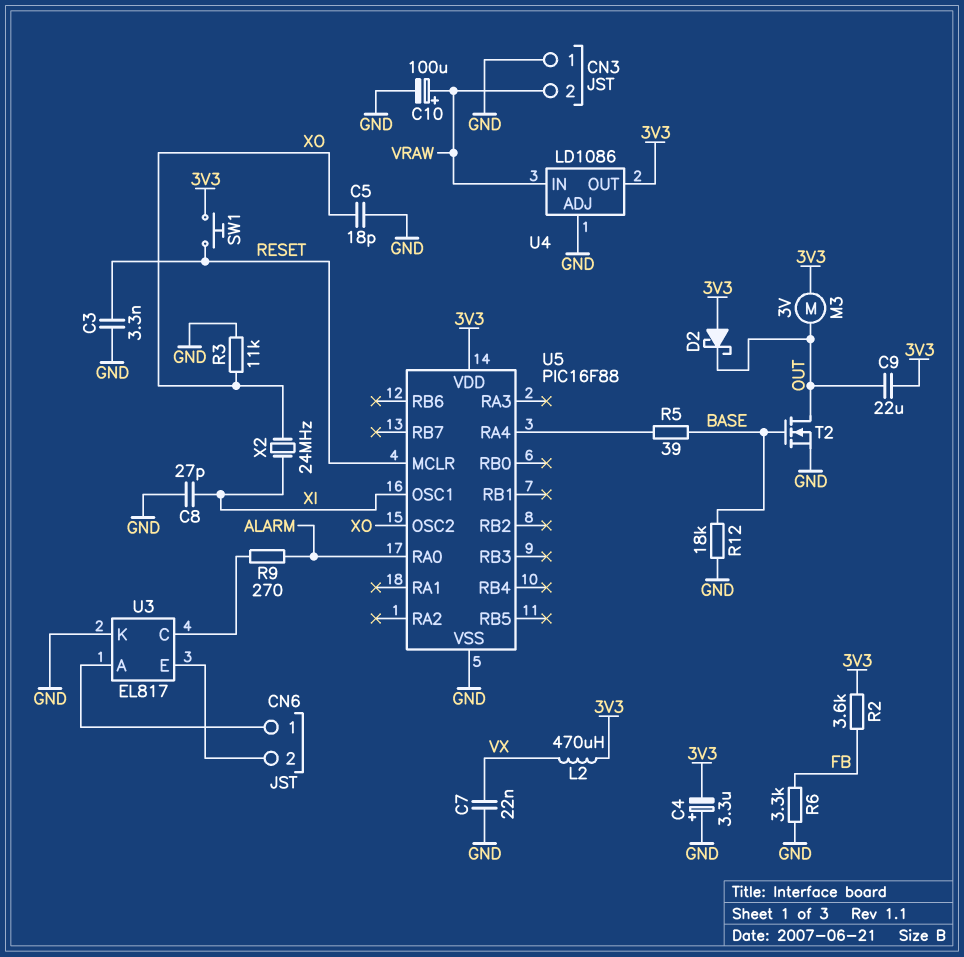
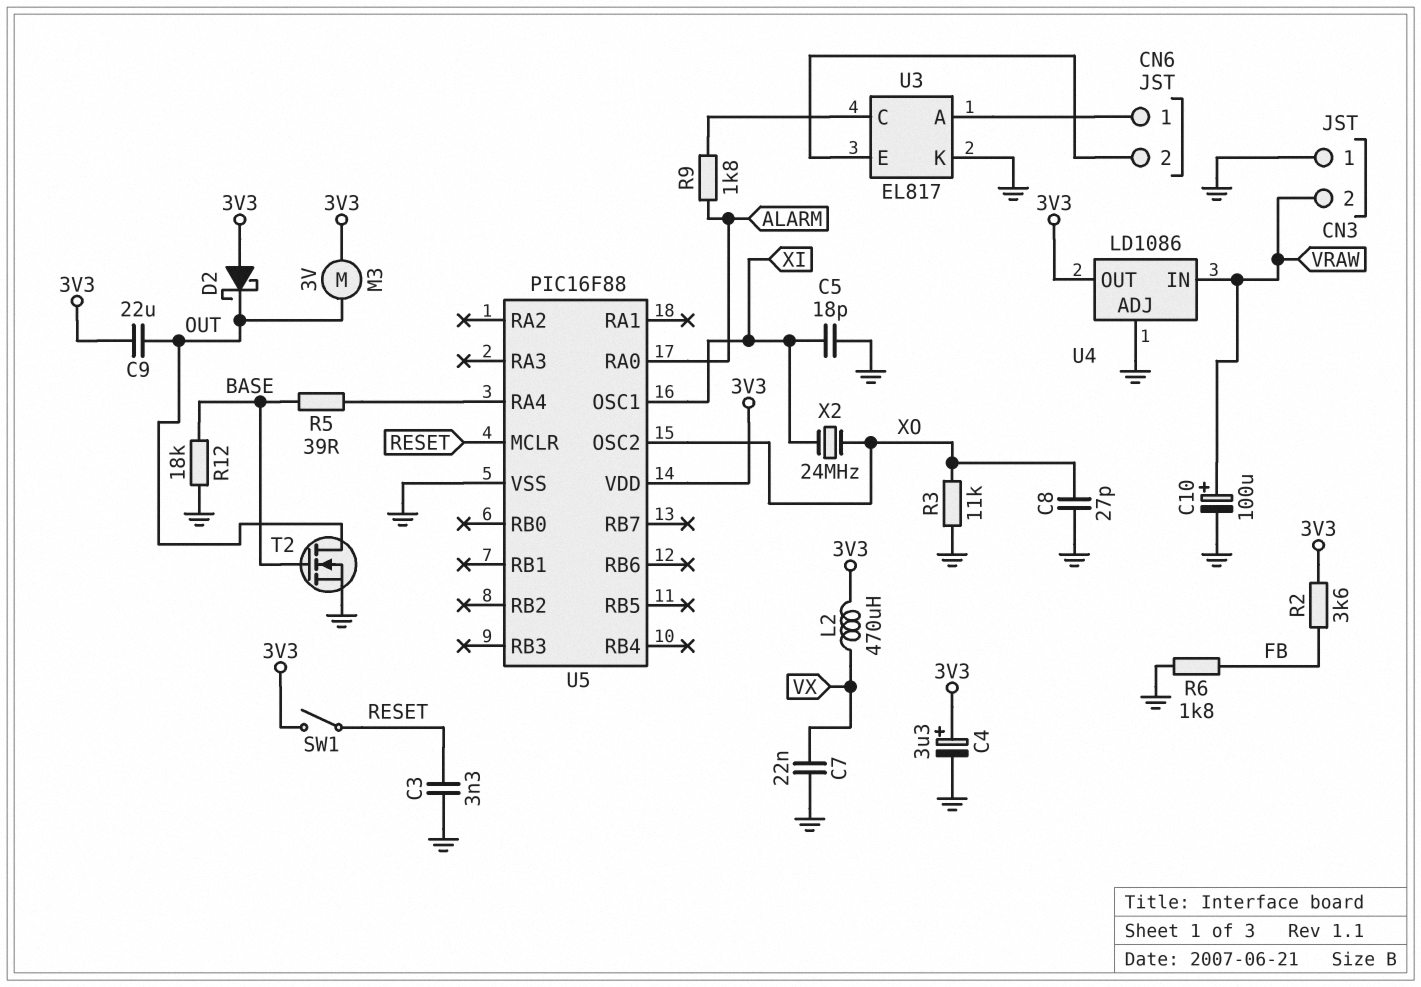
C4: 3.3uF (plus GND, minus 3V3) -> 3.3uF (plus 3V3, minus GND)
C5: 18pF (GND, XO) -> 18pF (GND, XI)
C8: 27pF (GND, XI) -> 27pF (GND, XO)
R6: 3.3k (FB, GND) -> 1.8k (FB, GND)
R9: 270 (ALARM, U3/C) -> 1.8k (ALARM, U3/C)
SW1: button (3V3, RESET) -> switch (3V3, RESET)

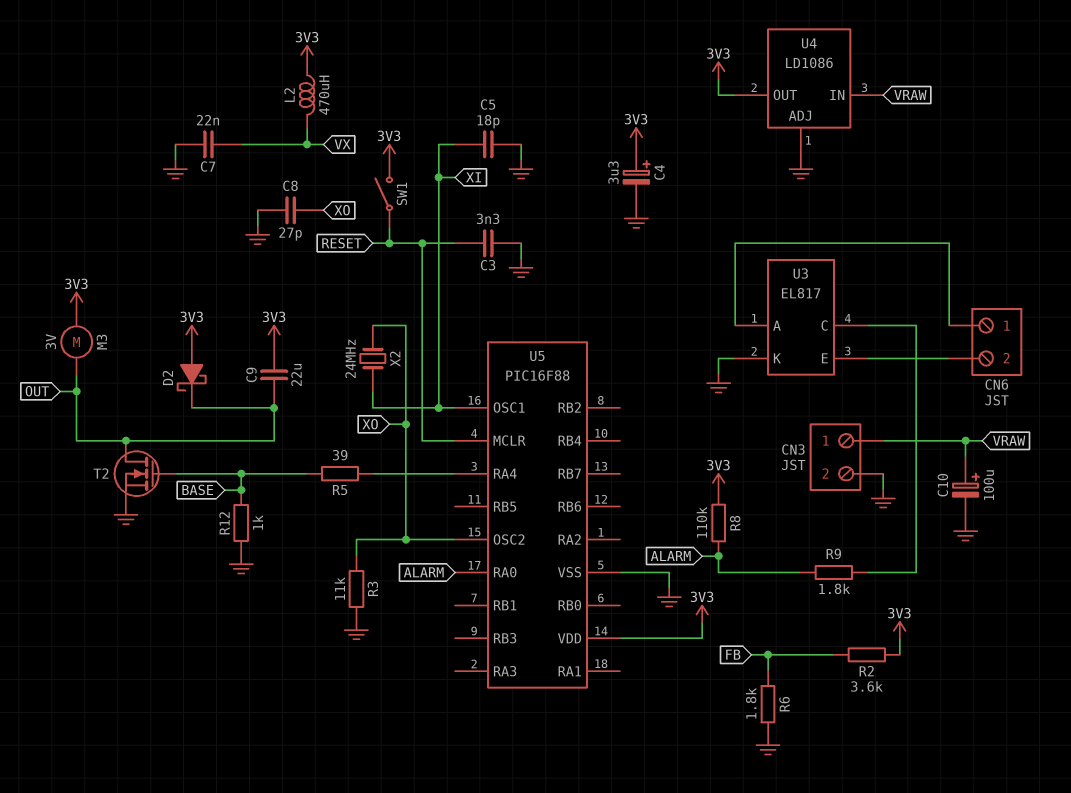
CN3 pin 1: GND -> VRAW
CN3 pin 2: VRAW -> GND
R8: none -> 110k (3V3, ALARM)
R12: 18k (BASE, GND) -> 1k (BASE, GND)

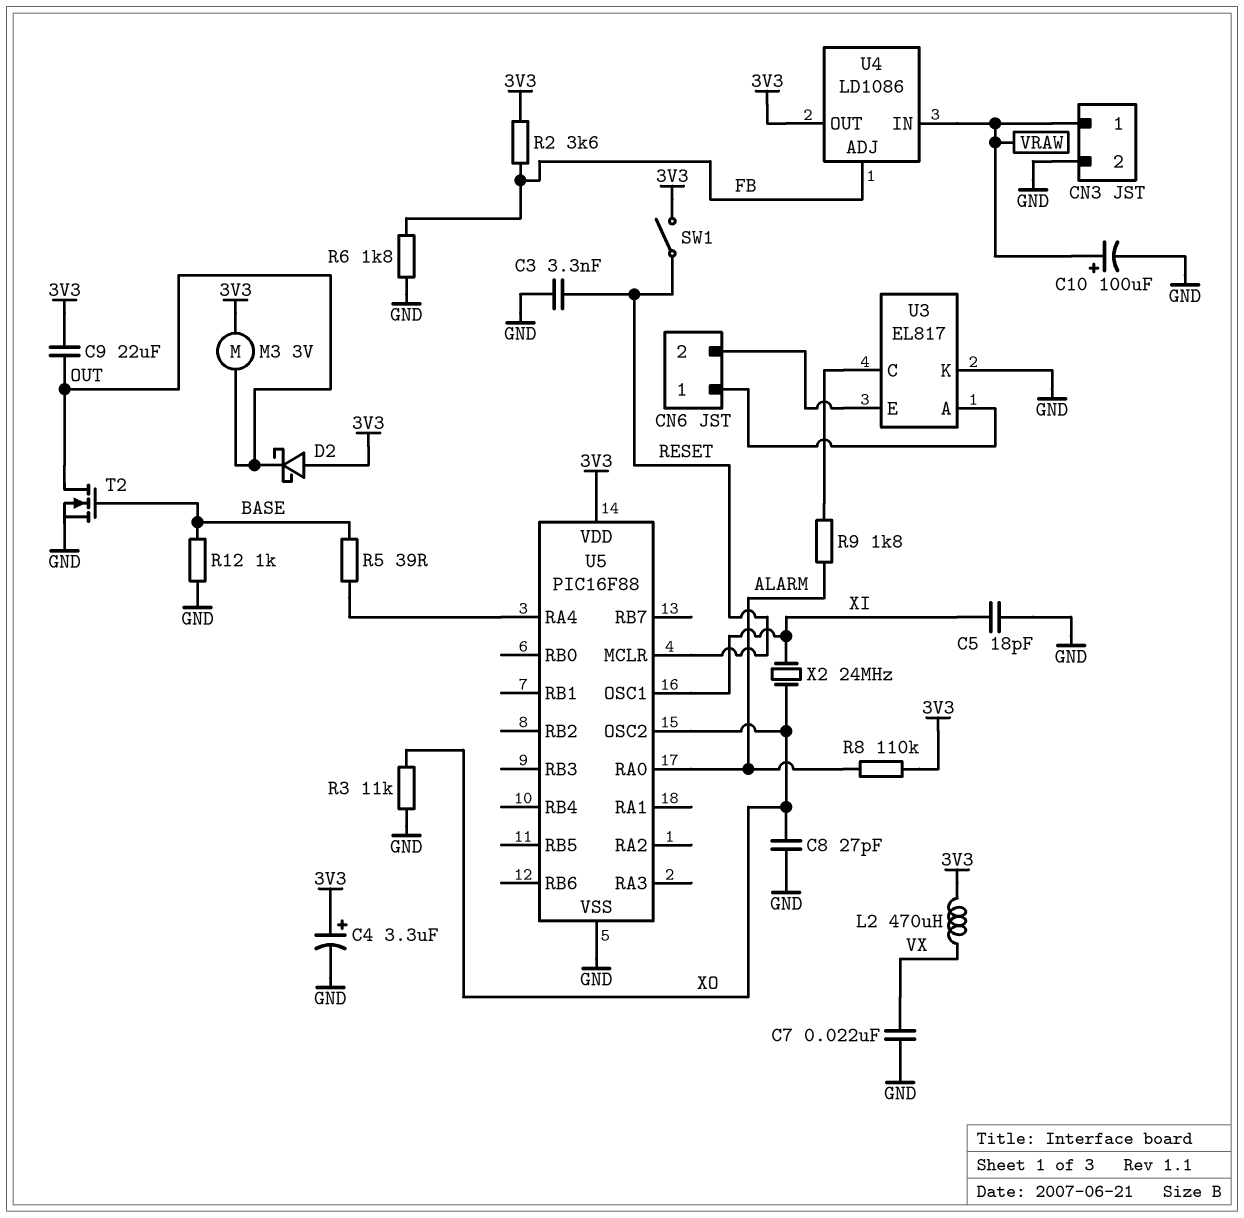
U4 pin ADJ: GND -> FB

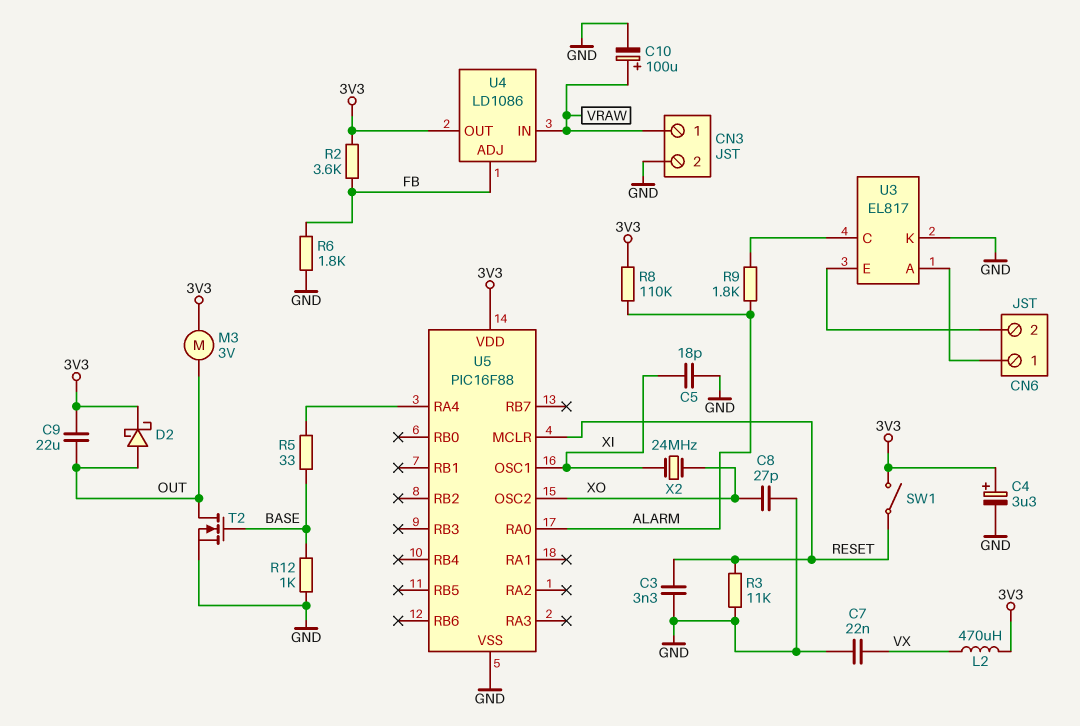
D2: schottky (A 3V3, K OUT) -> schottky (A OUT, K 3V3)
R3: 11k (GND, XO) -> 11k (GND, RESET)
R5: 39 (BASE, U5/RA4) -> 33 (BASE, U5/RA4)

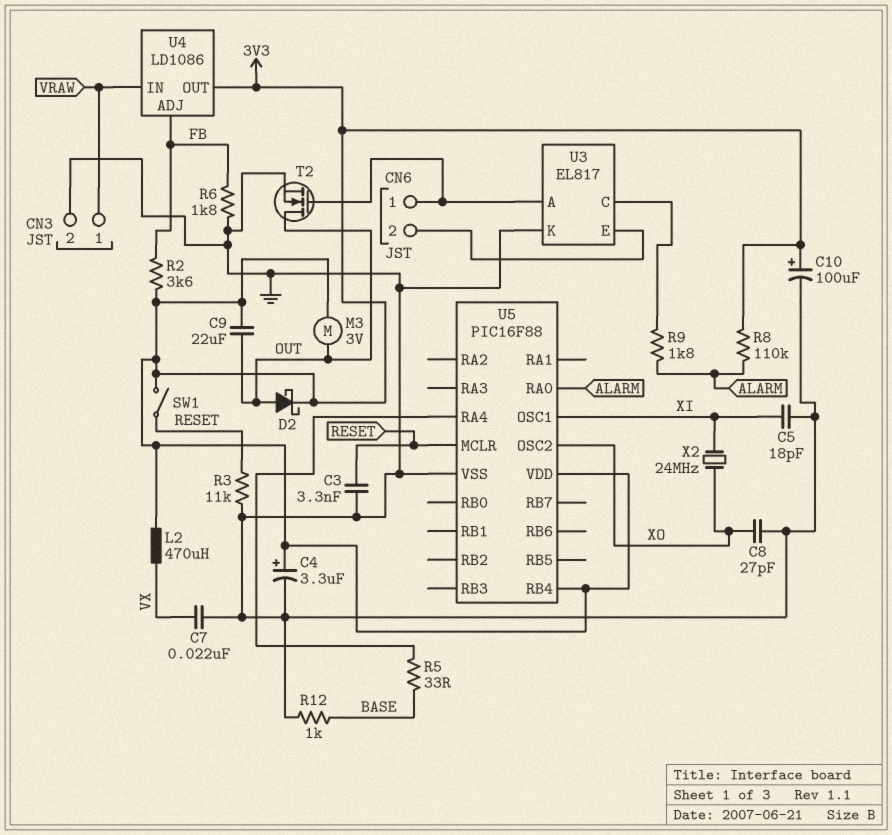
C10: 100uF (plus VRAW, minus GND) -> 100uF (plus 3V3, minus GND)
T2: NMOS (G BASE, D OUT, S GND) -> NMOS (G CN6/1, D OUT, S GND)
U5 pin RB4: none -> 3V3

